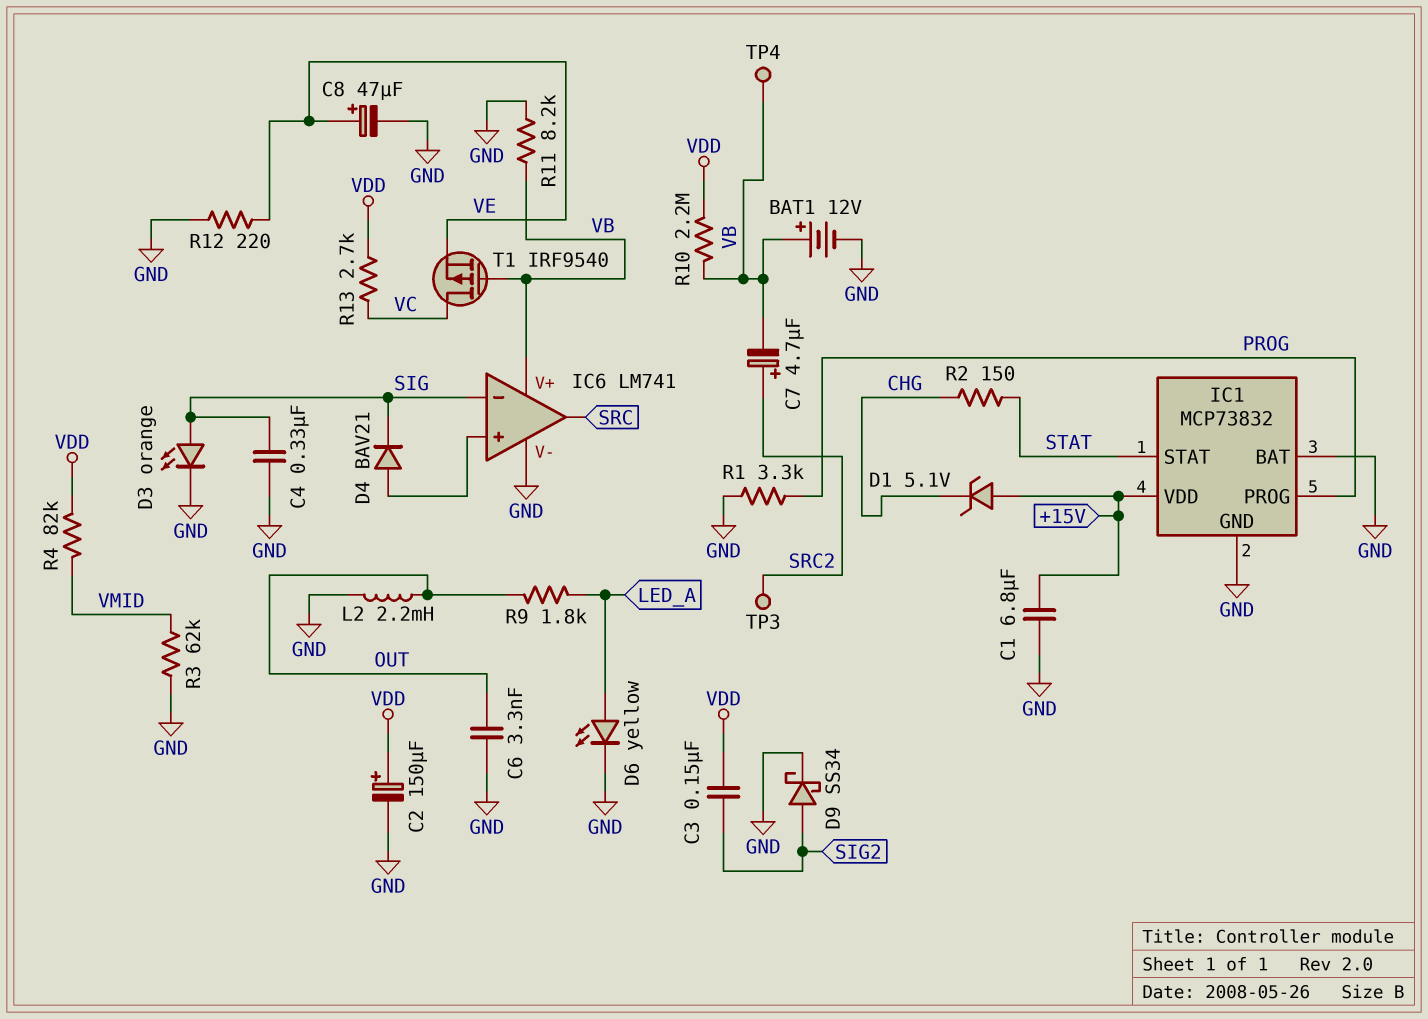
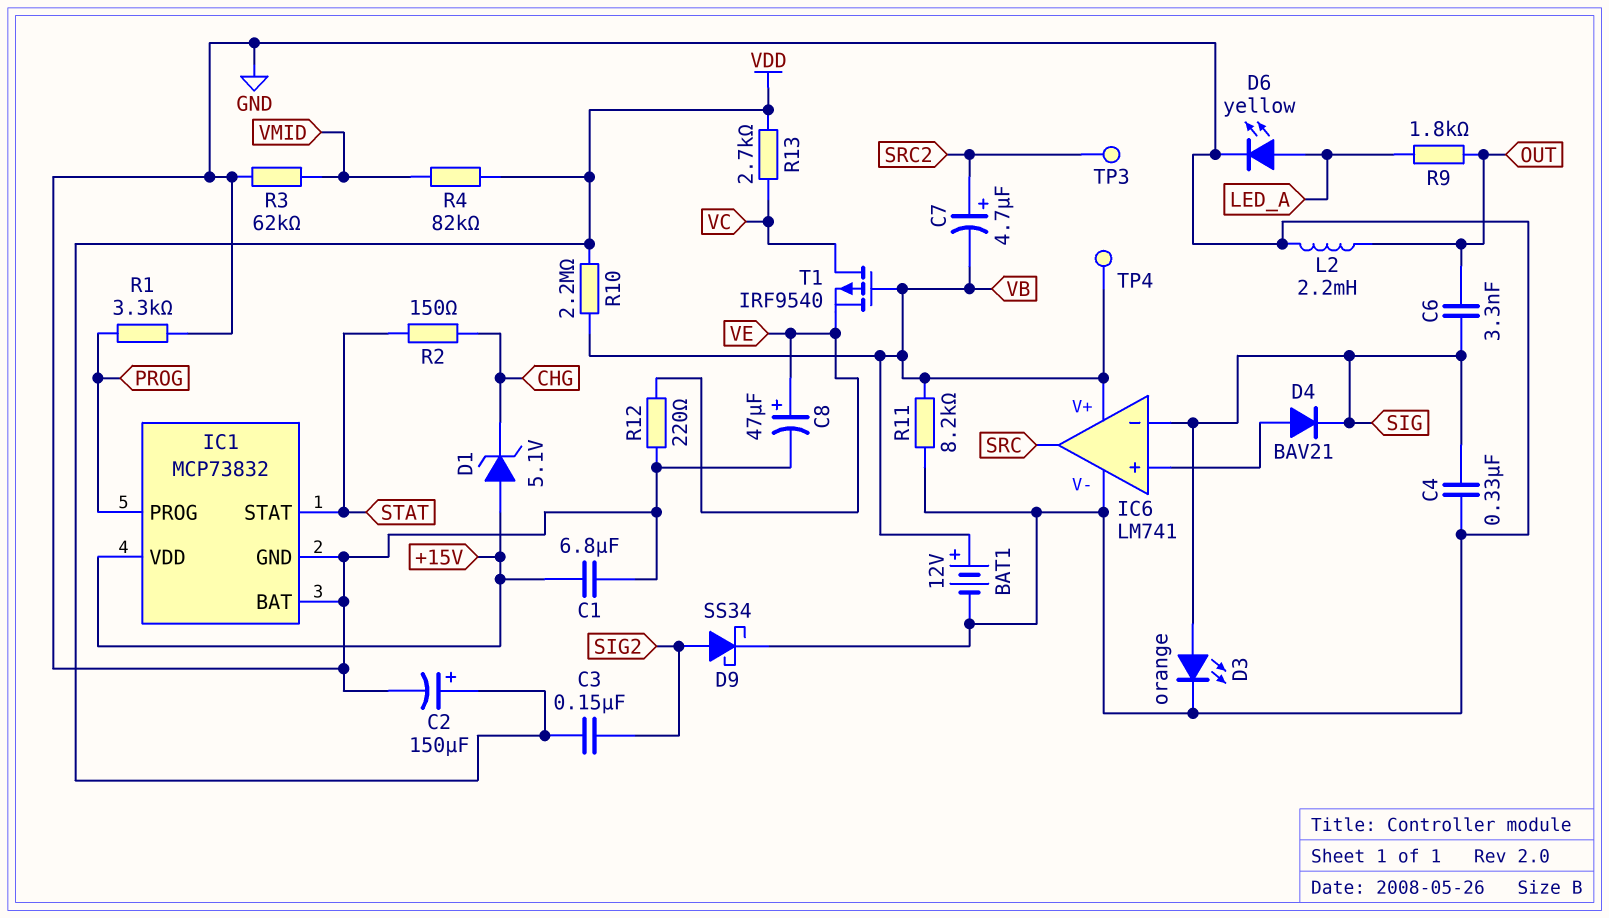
C6: 3.3nF (GND, OUT) -> 3.3nF (OUT, SIG)

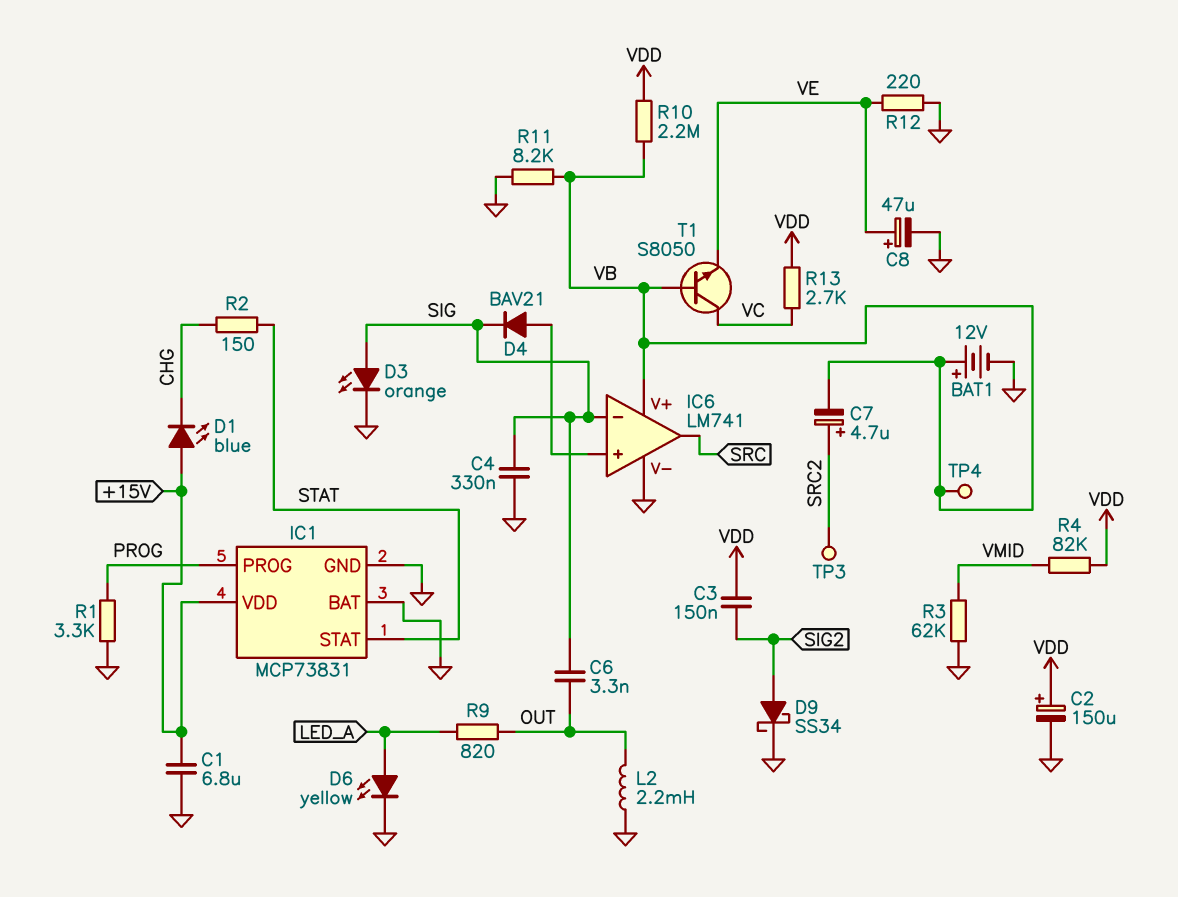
D1: zener 5.1V (A +15V, K CHG) -> LED blue (A +15V, K CHG)
IC1: MCP73832 -> MCP73831
R9: 1.8k (LED_A, OUT) -> 820 (LED_A, OUT)
T1: PMOS IRF9540 (G VB, D VC, S VE) -> NPN S8050 (B VB, C VC, E VE)

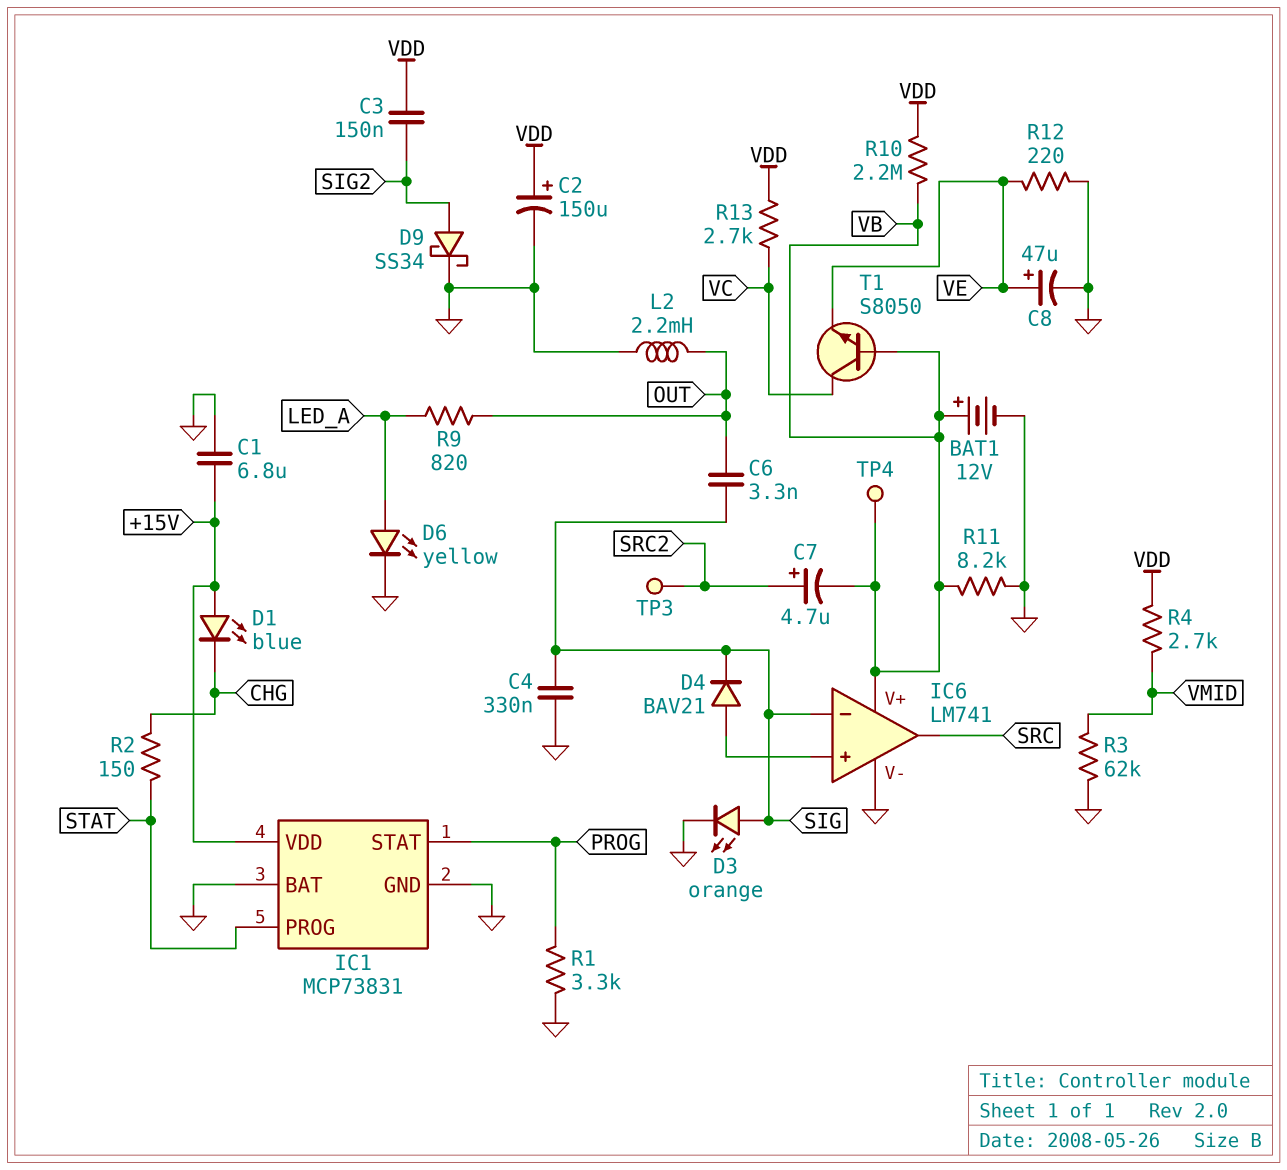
IC1 pin PROG: PROG -> STAT
IC1 pin STAT: STAT -> PROG
R4: 82k (VDD, VMID) -> 2.7k (VDD, VMID)

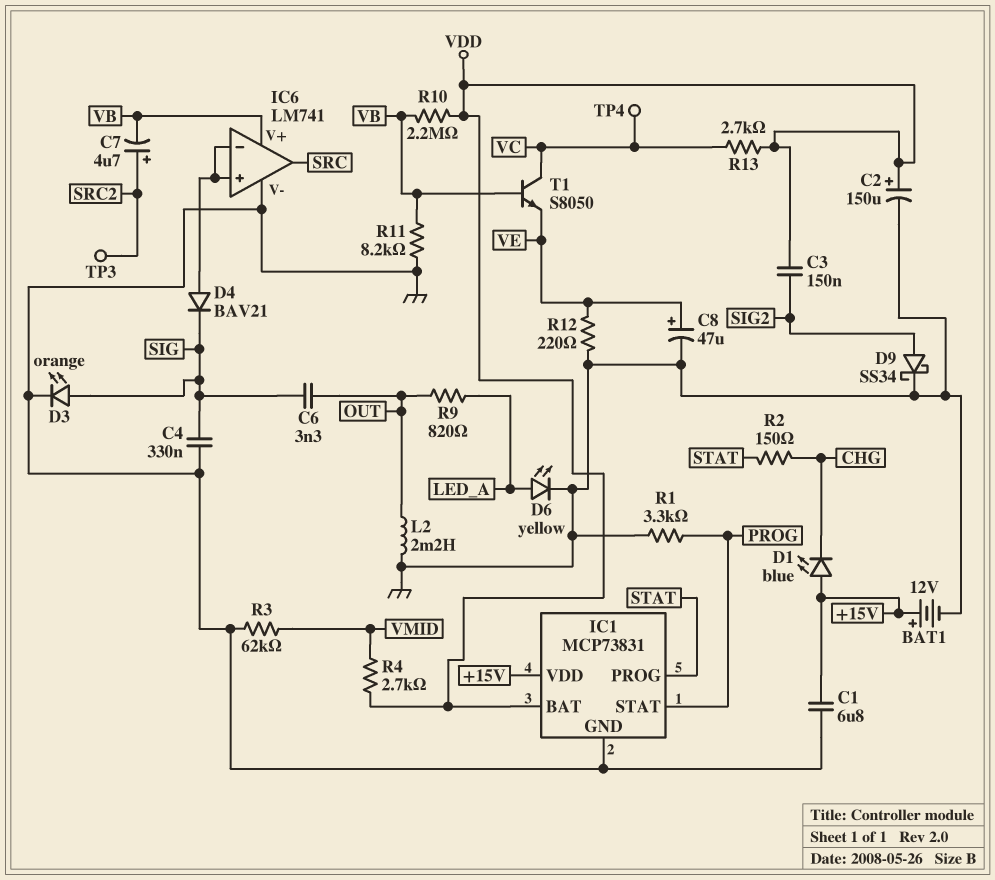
BAT1: 12V (plus VB, minus GND) -> 12V (plus +15V, minus GND)
IC1 pin BAT: GND -> VDD
IC6 pin in-: SIG -> IC6/in+
TP4: test point (VB) -> test point (VC)

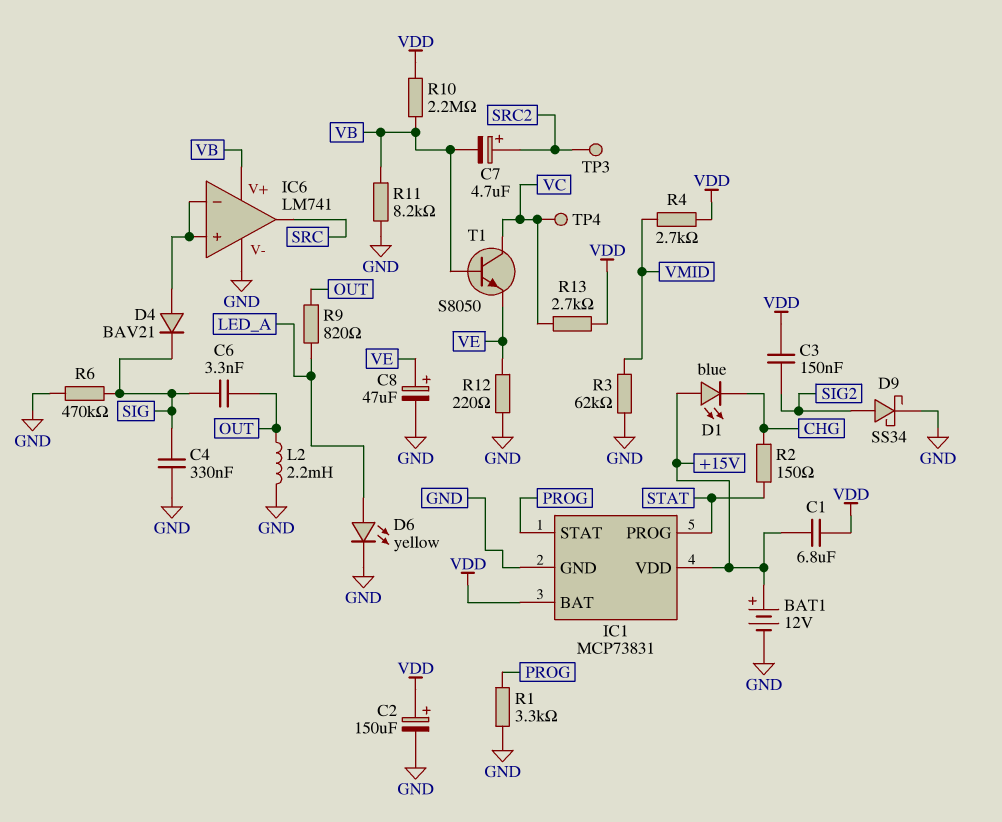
C1: 6.8uF (+15V, GND) -> 6.8uF (+15V, VDD)
D3: LED orange (A SIG, K GND) -> none
R6: none -> 470k (GND, SIG)

